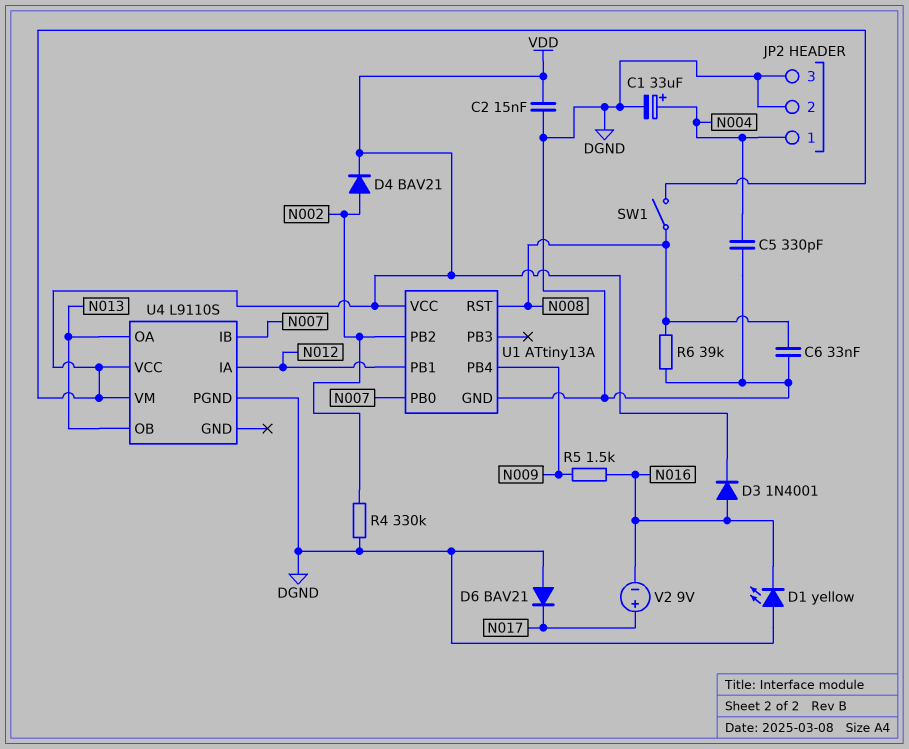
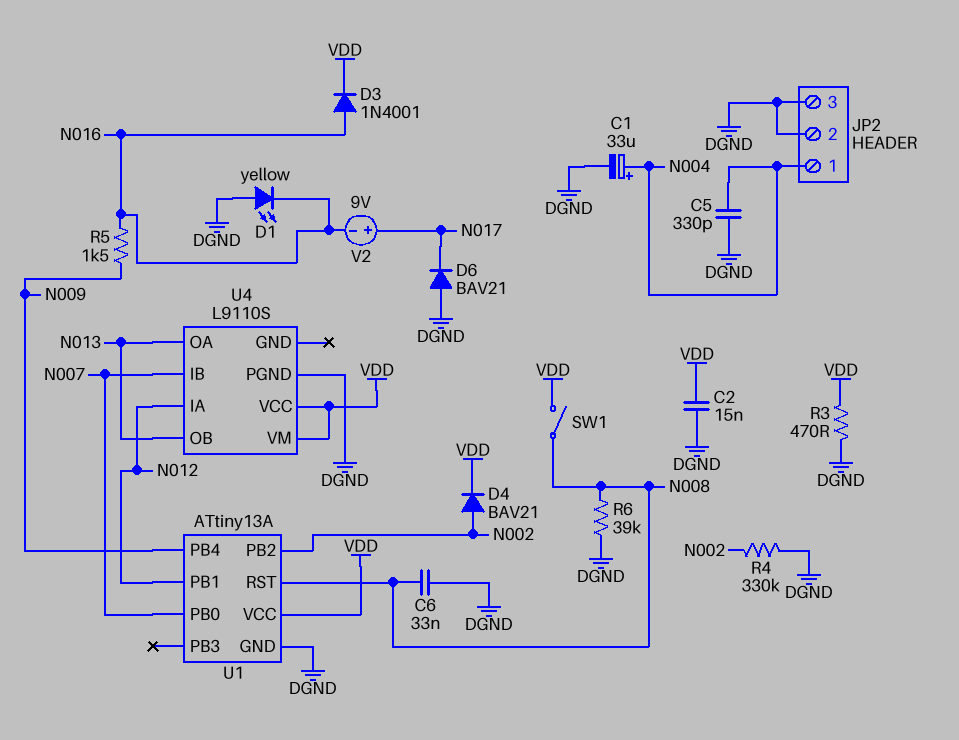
R3: none -> 470 (DGND, VDD)

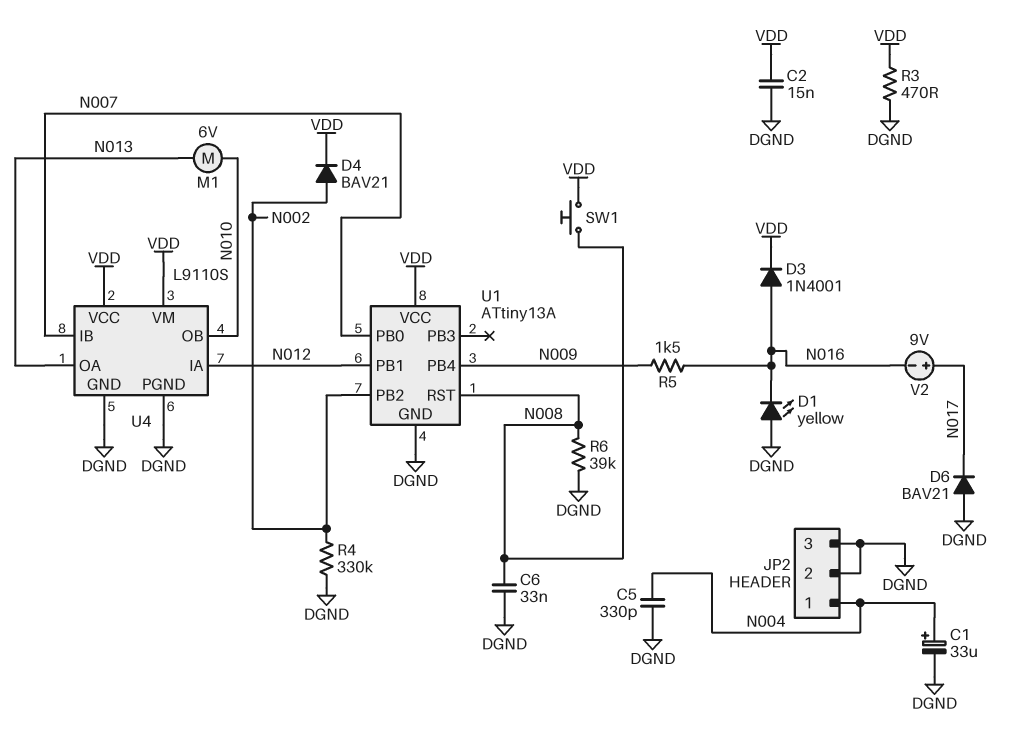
M1: none -> motor 6V (N010, N013)
SW1: switch (N008, VDD) -> button (N008, VDD)
U4 pin GND: none -> DGND
U4 pin OB: N013 -> N010

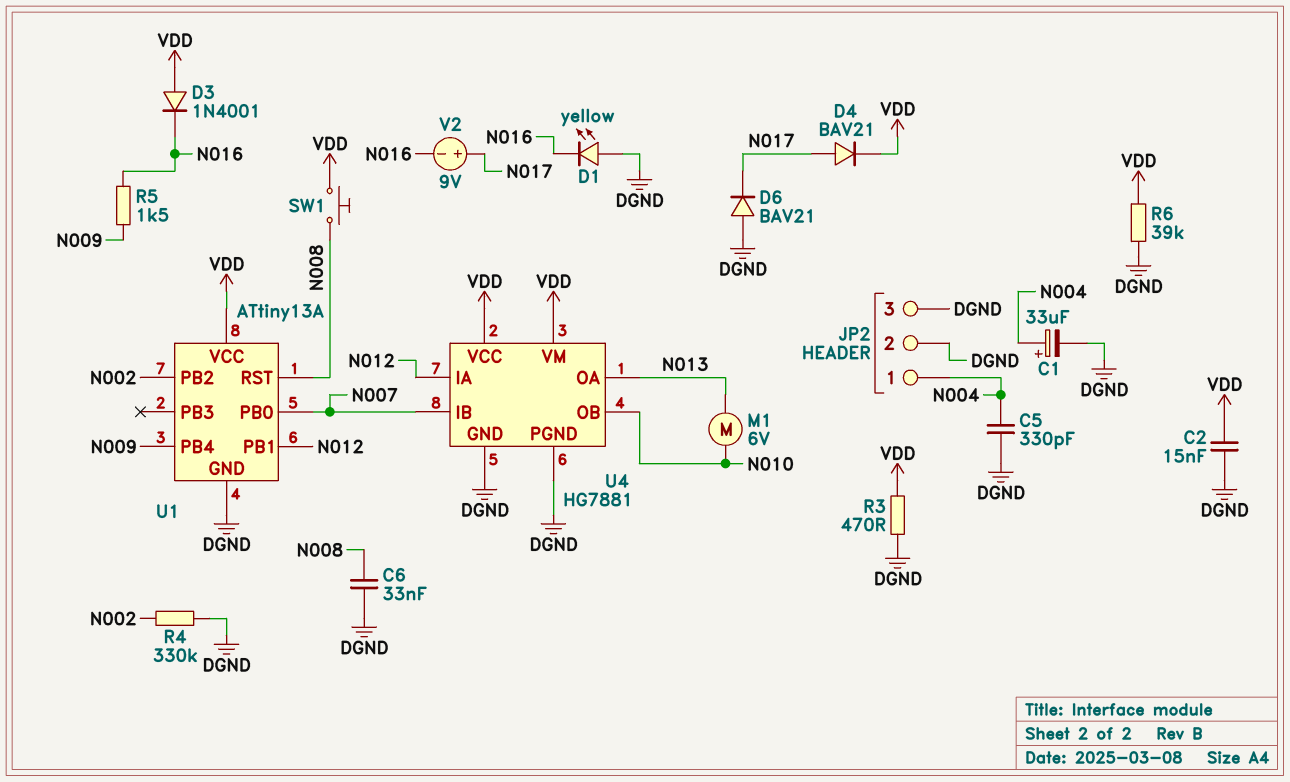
D3: diode 1N4001 (A N016, K VDD) -> diode 1N4001 (A VDD, K N016)
D4: diode BAV21 (A N002, K VDD) -> diode BAV21 (A N017, K VDD)
R6: 39k (DGND, N008) -> 39k (DGND, VDD)
U4: L9110S -> HG7881

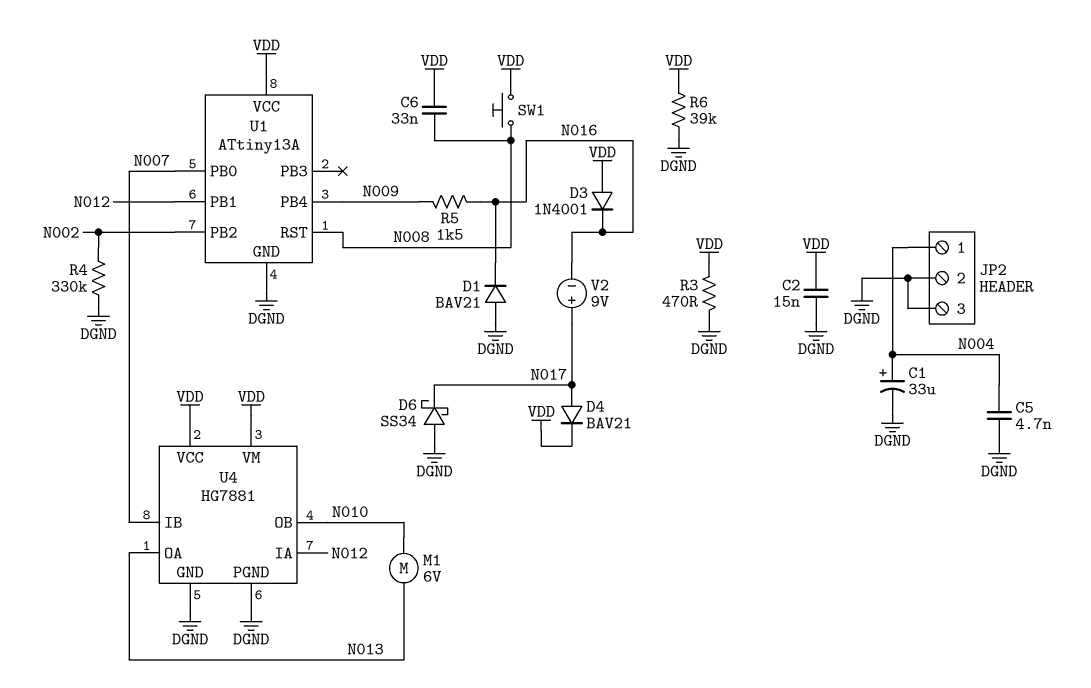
C5: 330pF (DGND, N004) -> 4.7nF (DGND, N004)
C6: 33nF (DGND, N008) -> 33nF (N008, VDD)
D1: LED yellow (A DGND, K N016) -> diode BAV21 (A DGND, K N016)
D6: diode BAV21 (A DGND, K N017) -> schottky SS34 (A DGND, K N017)

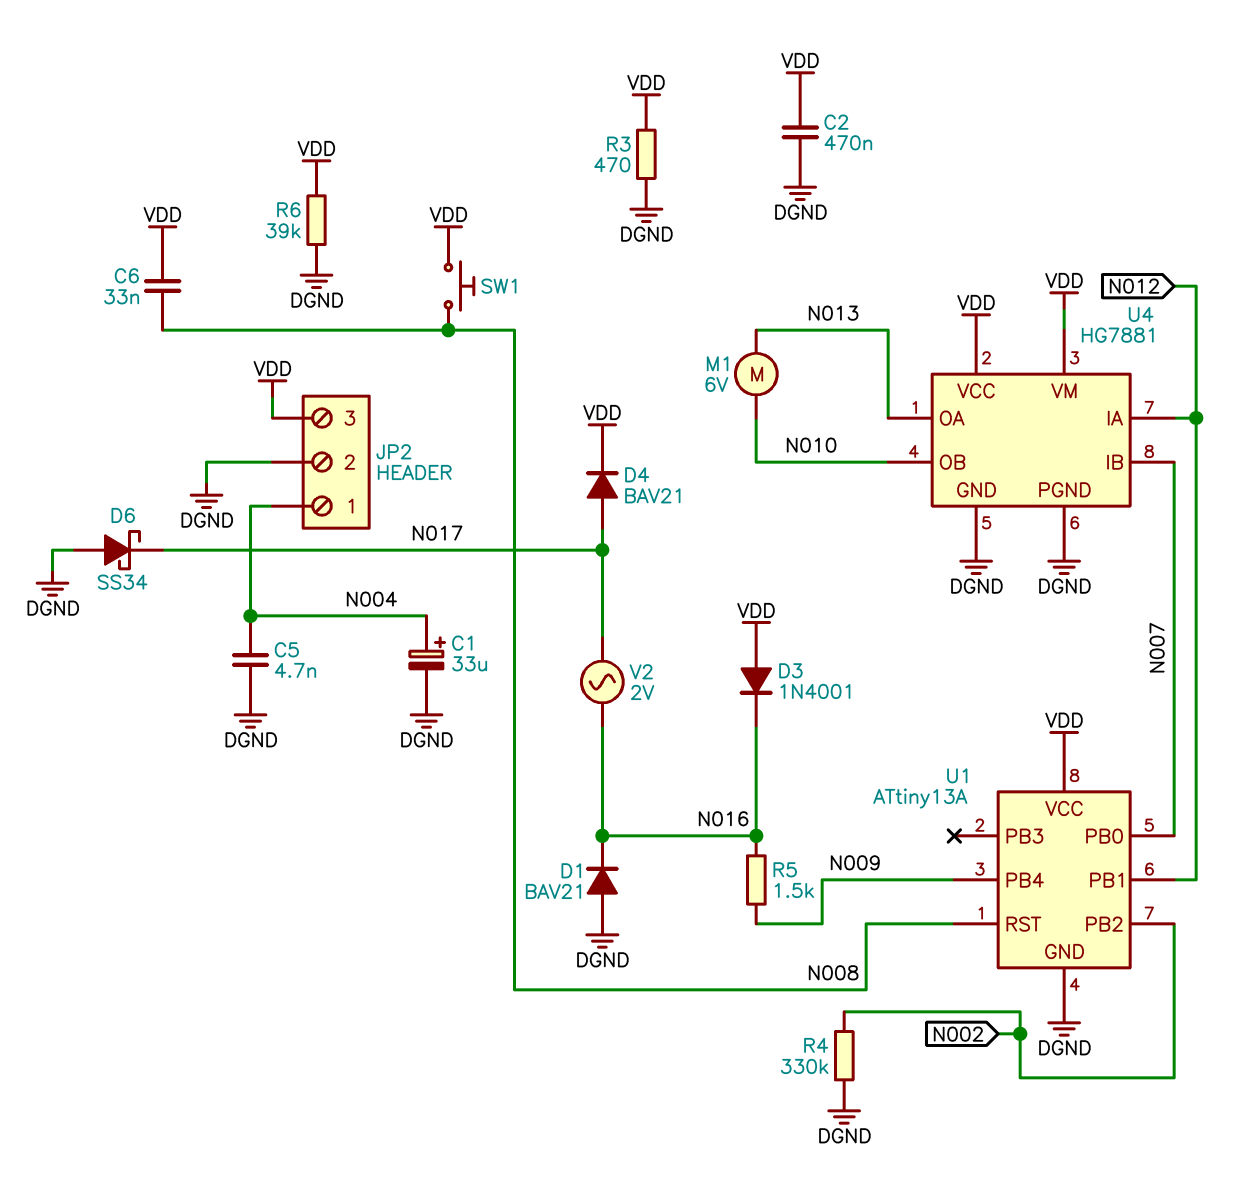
C2: 15nF (DGND, VDD) -> 470nF (DGND, VDD)
JP2 pin 3: DGND -> VDD
V2: 9V (plus N017, minus N016) -> AC 2V (N016, N017)

